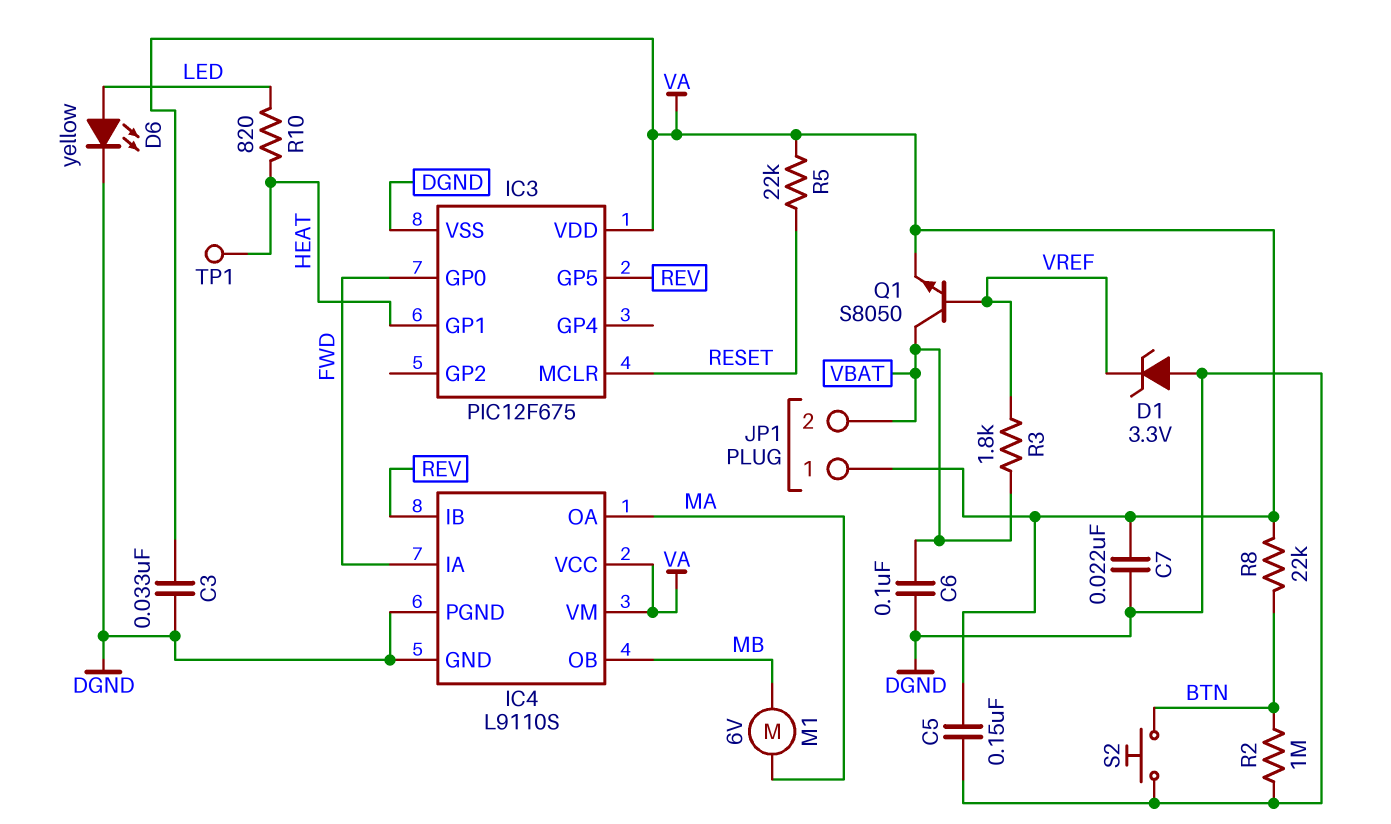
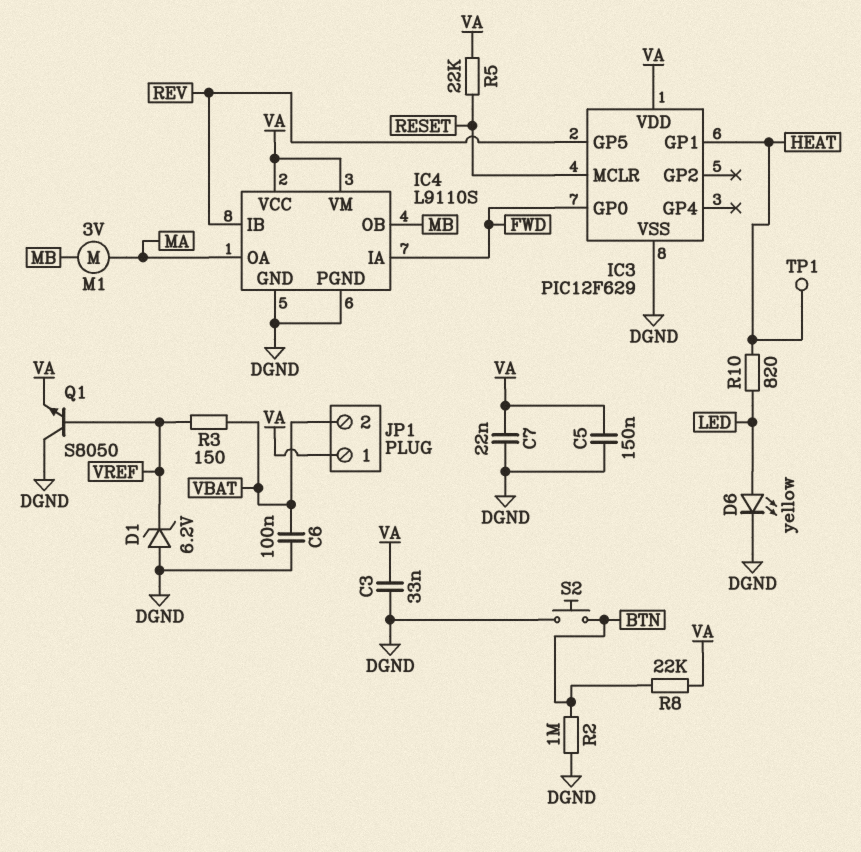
D1: zener 3.3V (A DGND, K VREF) -> zener 6.2V (A DGND, K VREF)
IC3: PIC12F675 -> PIC12F629
M1: motor 6V (MA, MB) -> motor 3V (MA, MB)
Q1: NPN S8050 (B VREF, C VBAT, E VA) -> NPN S8050 (B VREF, C DGND, E VA)
R3: 1.8k (VBAT, VREF) -> 150 (VBAT, VREF)

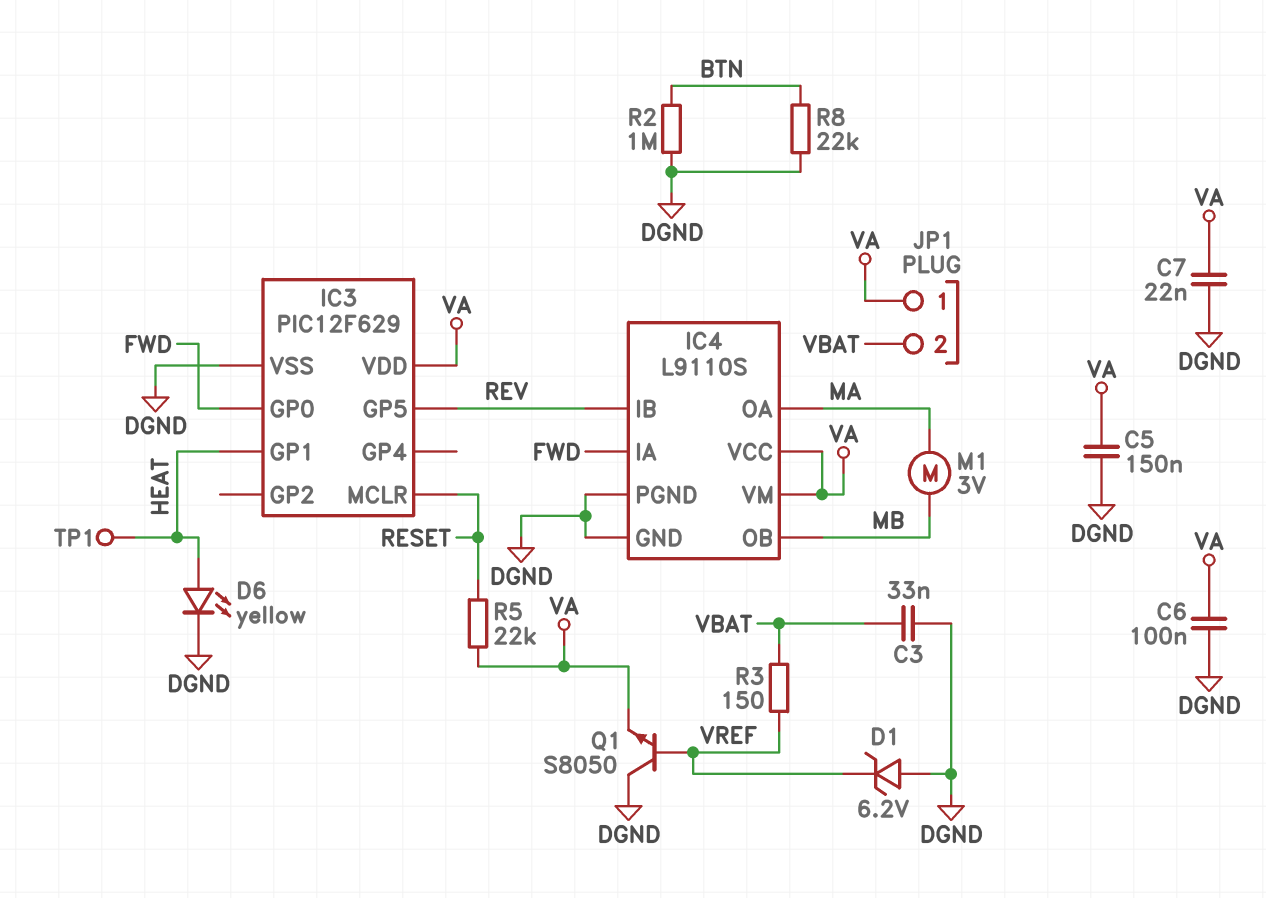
C3: 33nF (DGND, VA) -> 33nF (DGND, VBAT)
C6: 100nF (DGND, VBAT) -> 100nF (DGND, VA)
D6: LED yellow (A LED, K DGND) -> LED yellow (A HEAT, K DGND)
R8: 22k (BTN, VA) -> 22k (BTN, DGND)
R10: 820 (HEAT, LED) -> none
S2: button (BTN, DGND) -> none

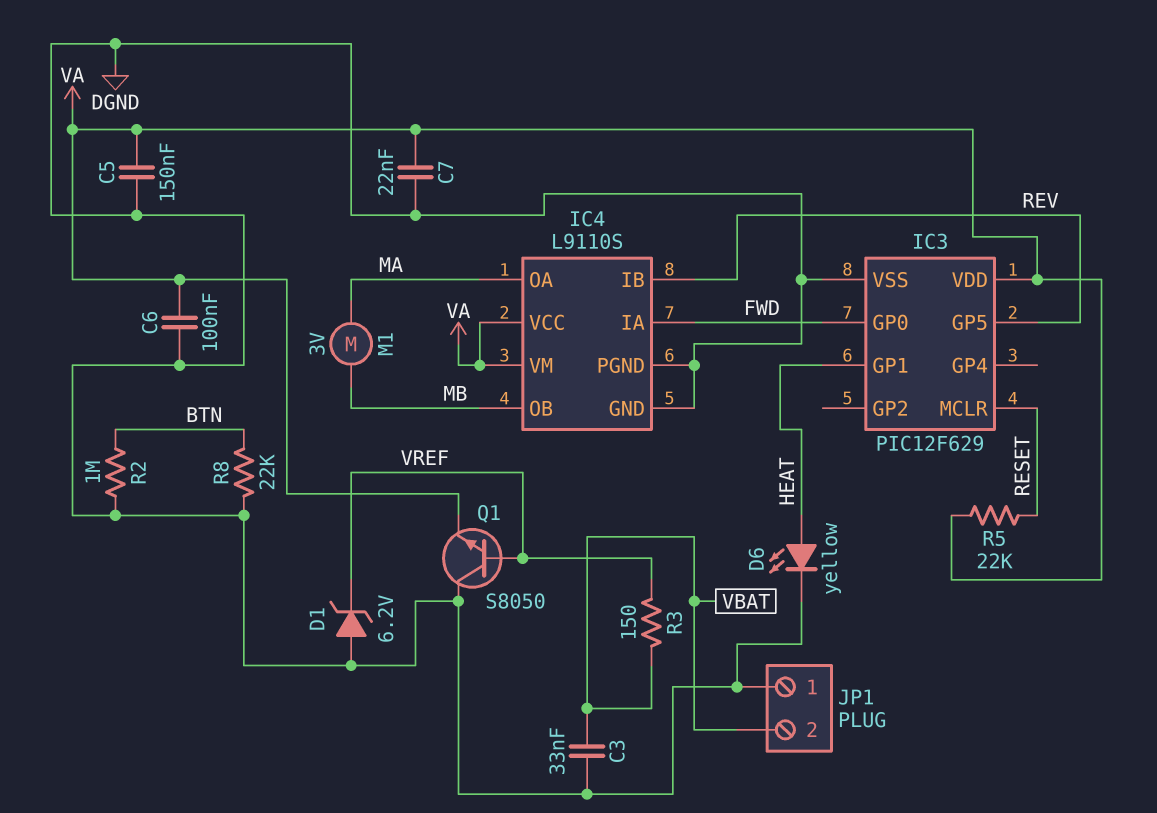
JP1 pin 1: VA -> DGND
TP1: test point (HEAT) -> none

